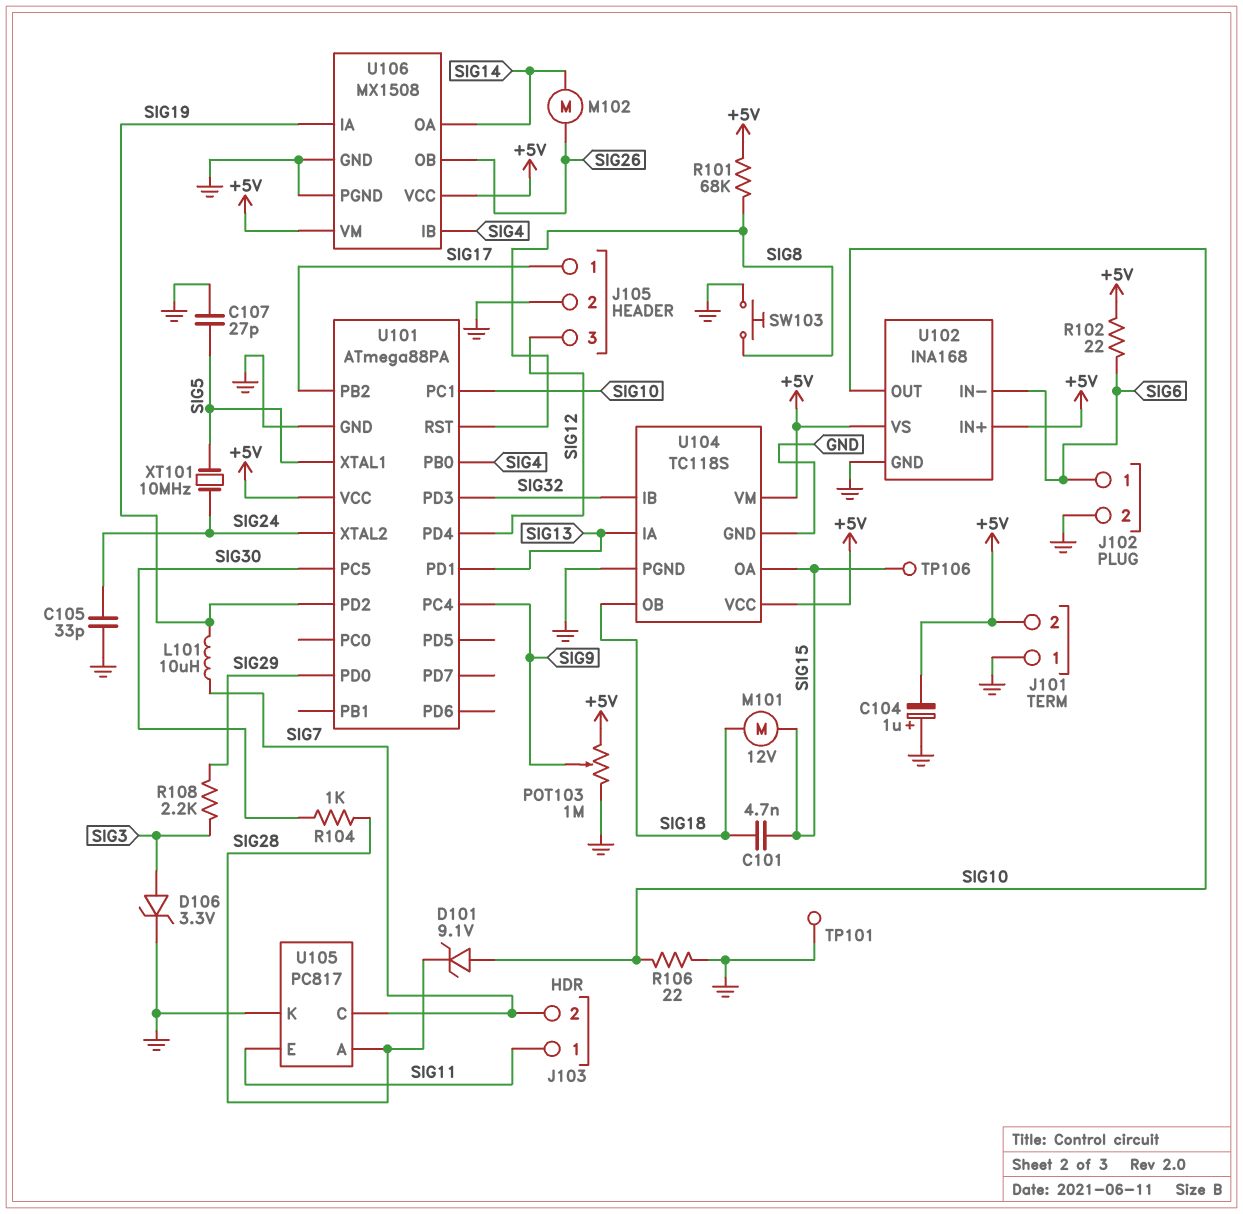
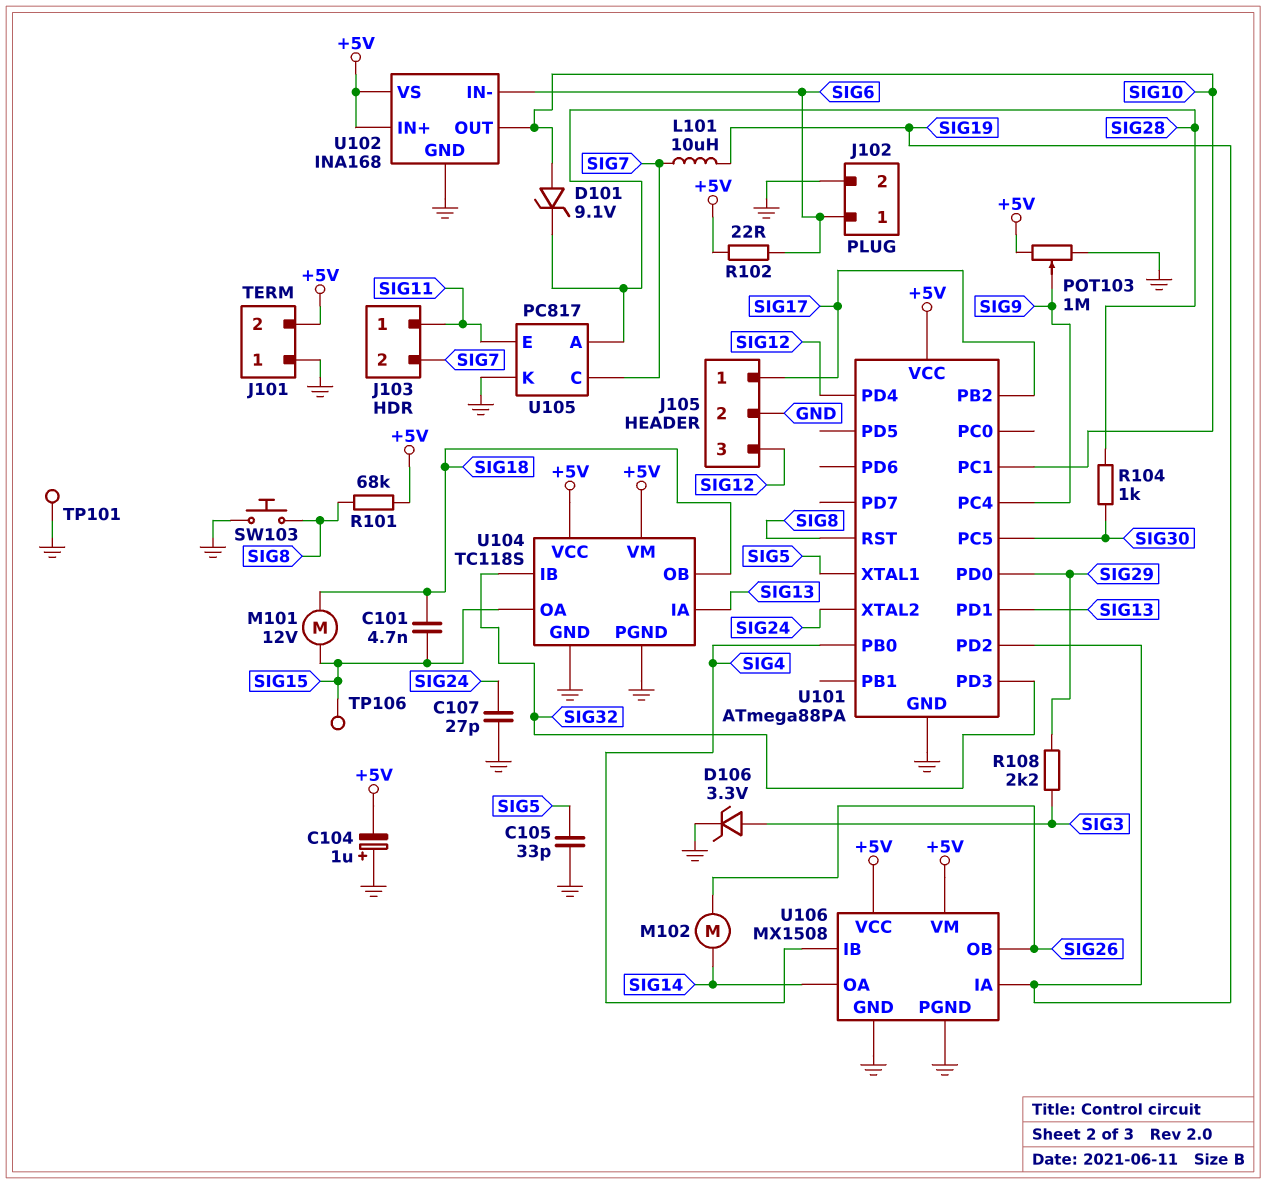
C105: 33pF (GND, SIG24) -> 33pF (GND, SIG5)
C107: 27pF (GND, SIG5) -> 27pF (GND, SIG24)
R106: 22 (GND, SIG10) -> none
XT101: 10MHz (SIG5, SIG24) -> none

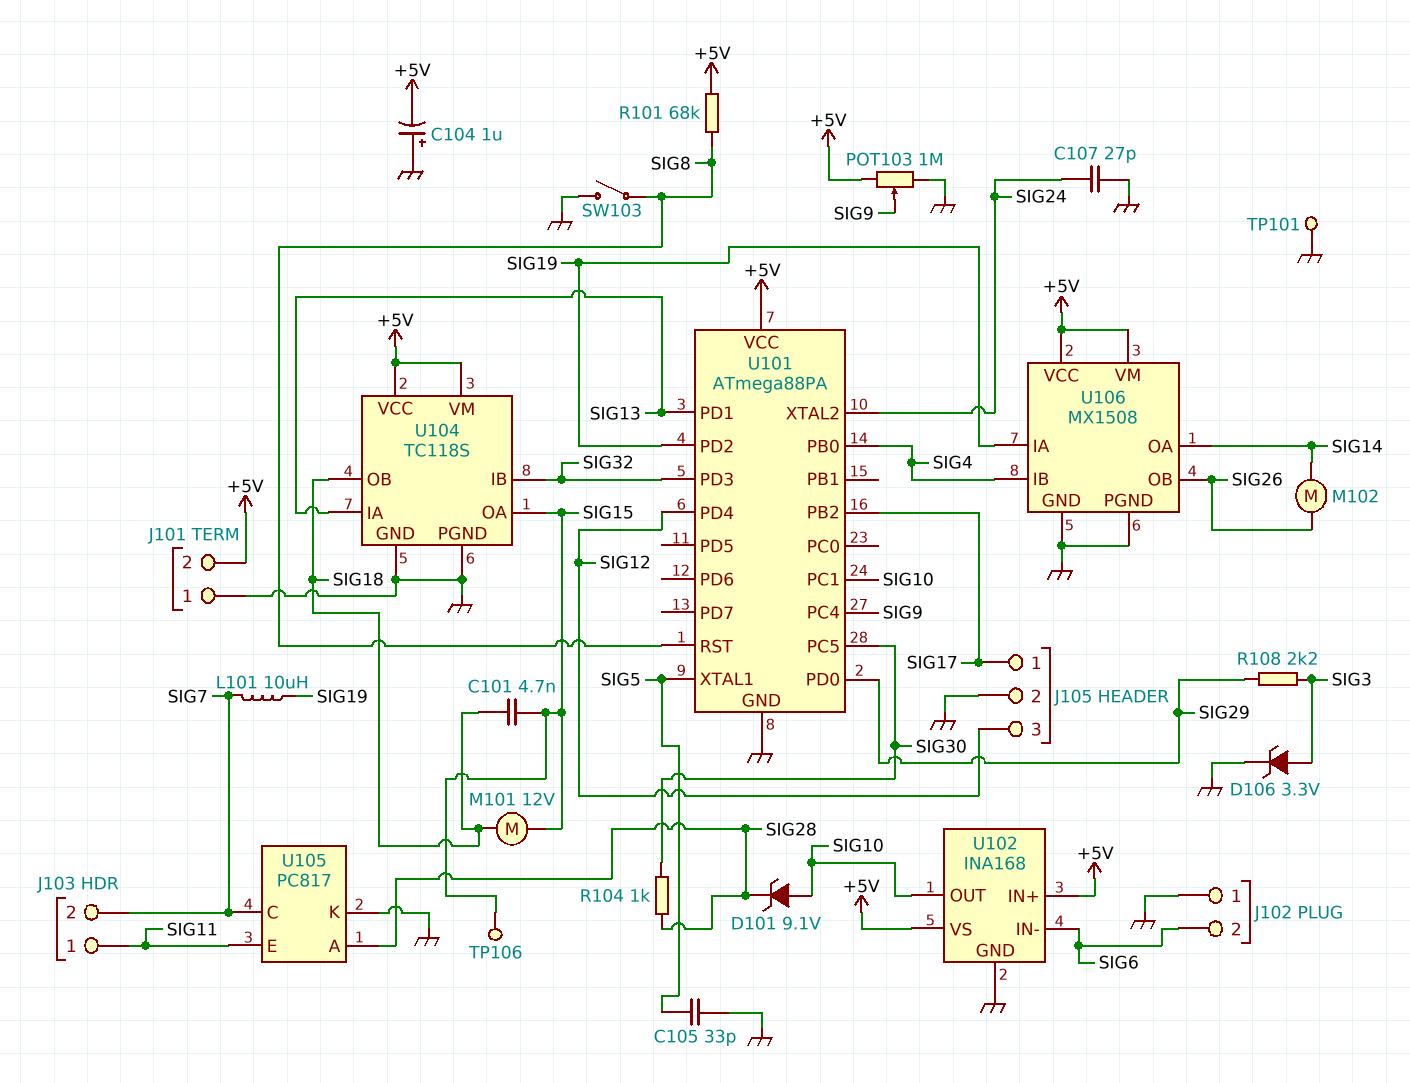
J102 pin 1: SIG6 -> GND
J102 pin 2: GND -> SIG6
R102: 22 (+5V, SIG6) -> none
SW103: button (GND, SIG8) -> switch (GND, SIG8)

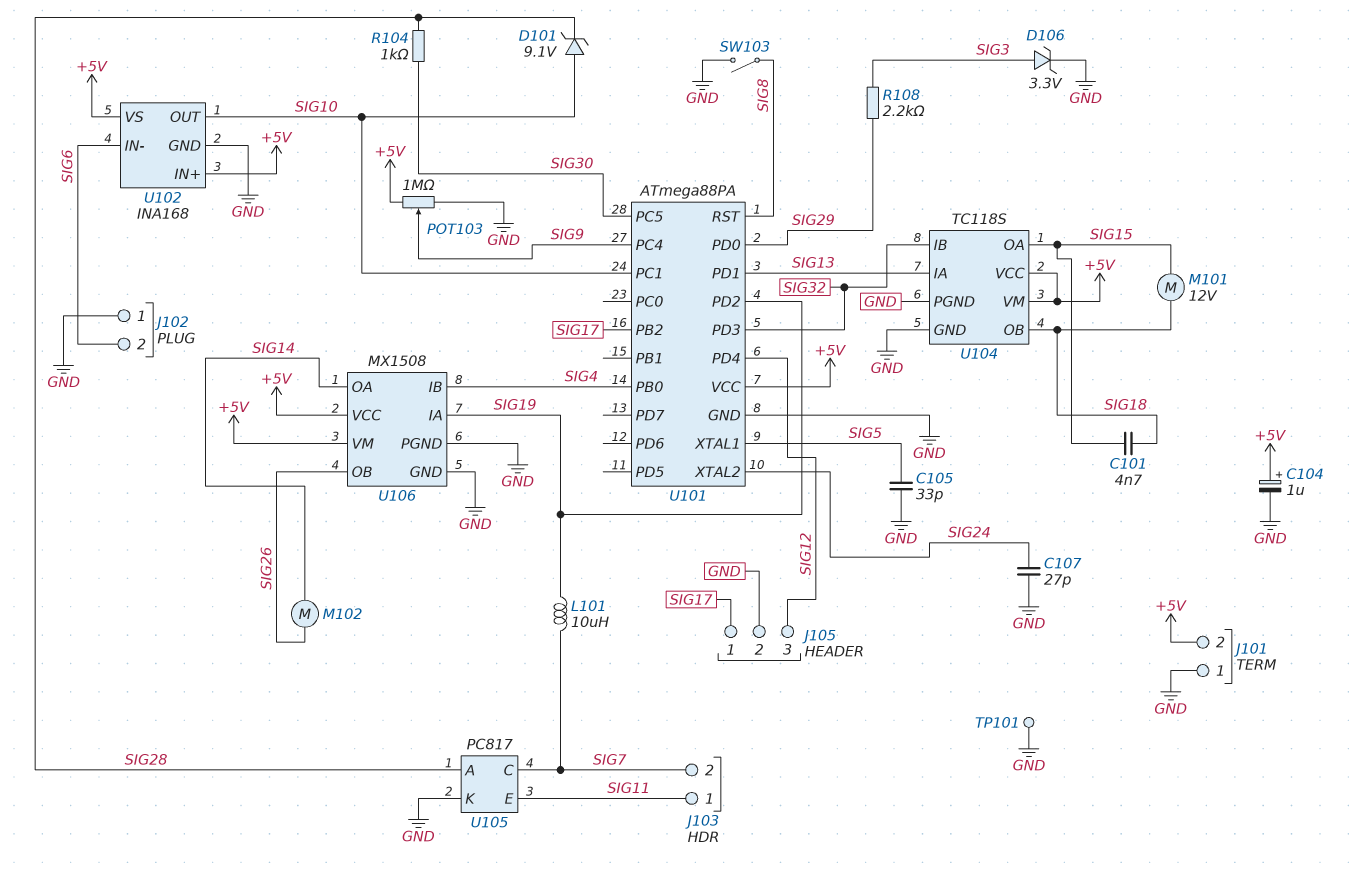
C104: 1uF (plus GND, minus +5V) -> 1uF (plus +5V, minus GND)
R101: 68k (+5V, SIG8) -> none
TP106: test point (SIG15) -> none

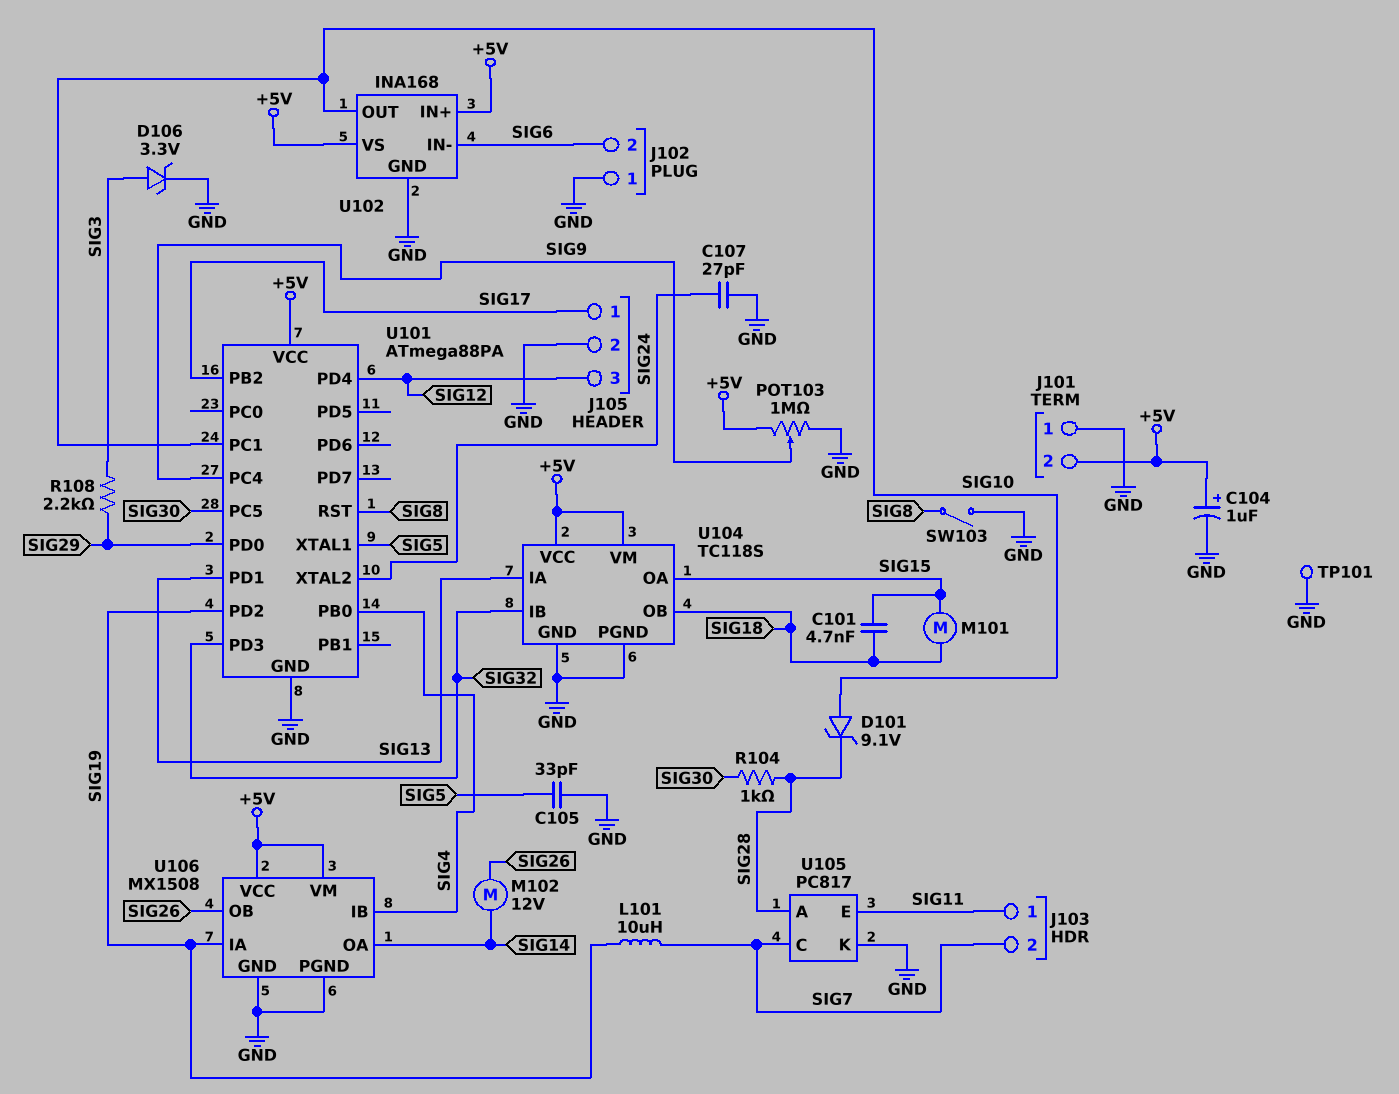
M101: motor 12V (SIG15, SIG18) -> motor (SIG15, SIG18)
M102: motor (SIG14, SIG26) -> motor 12V (SIG14, SIG26)

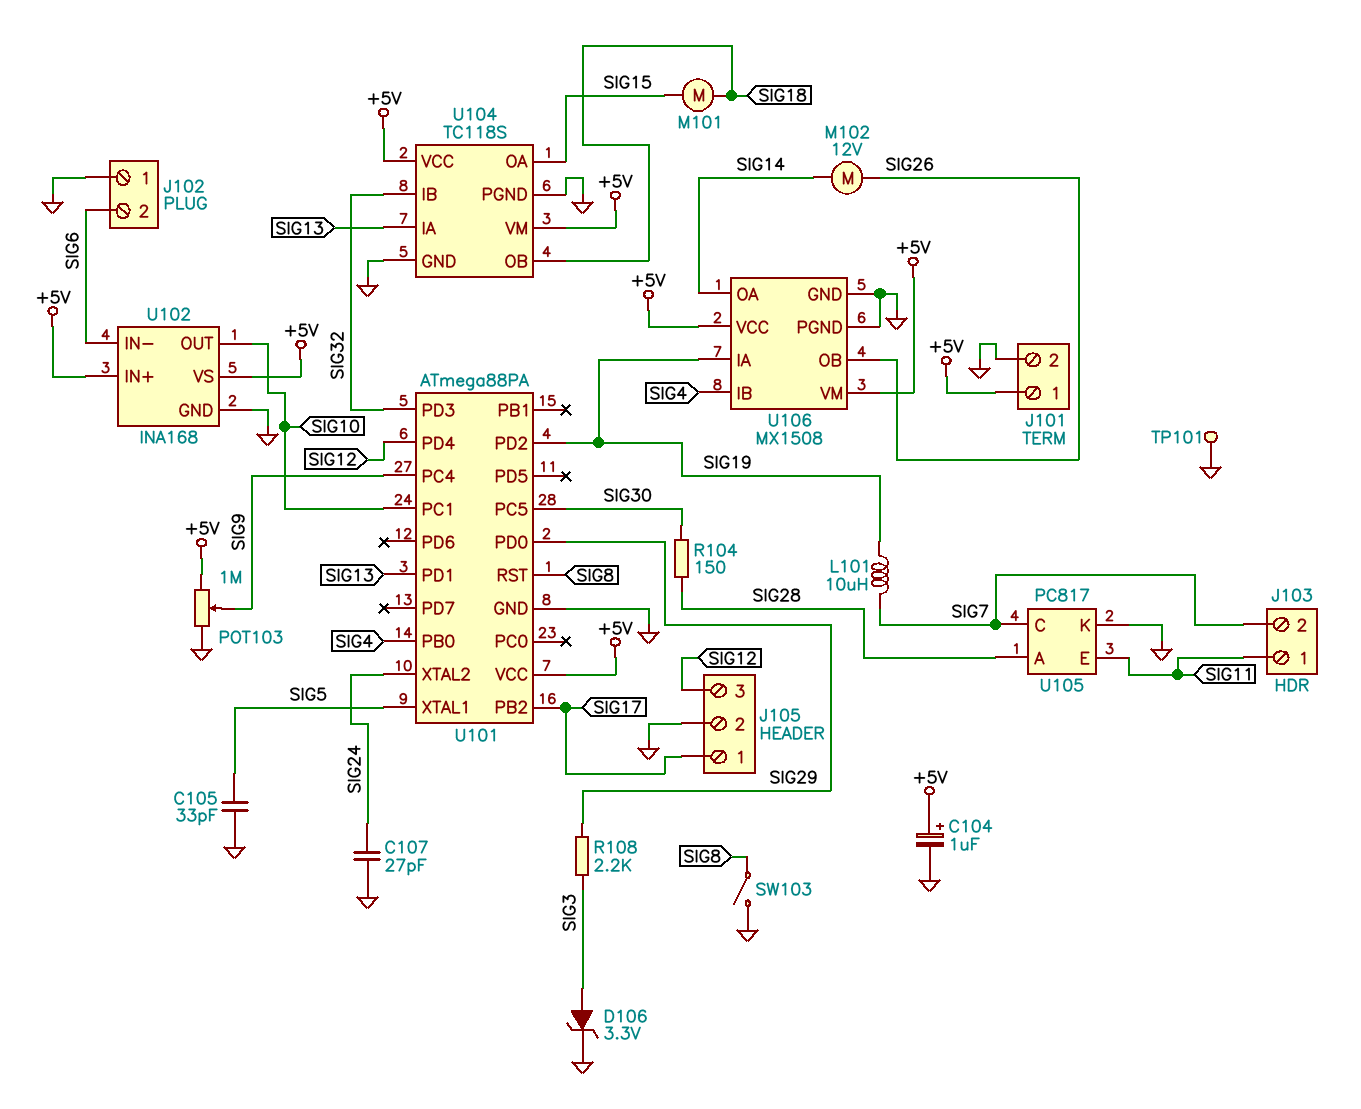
C101: 4.7nF (SIG15, SIG18) -> none
D101: zener 9.1V (A SIG10, K SIG28) -> none
J101 pin 1: GND -> +5V
J101 pin 2: +5V -> GND
R104: 1k (SIG28, SIG30) -> 150 (SIG28, SIG30)

